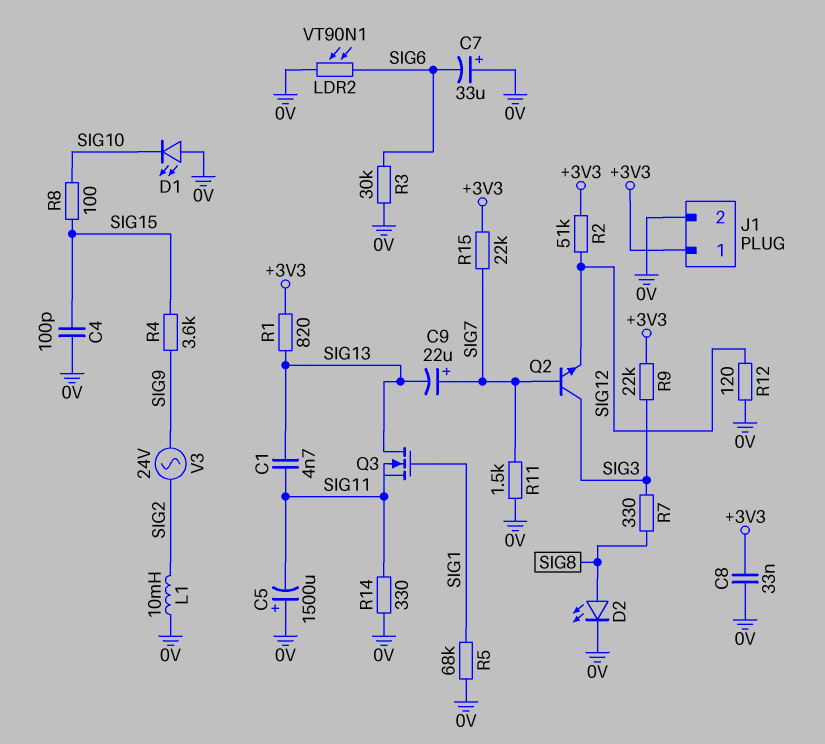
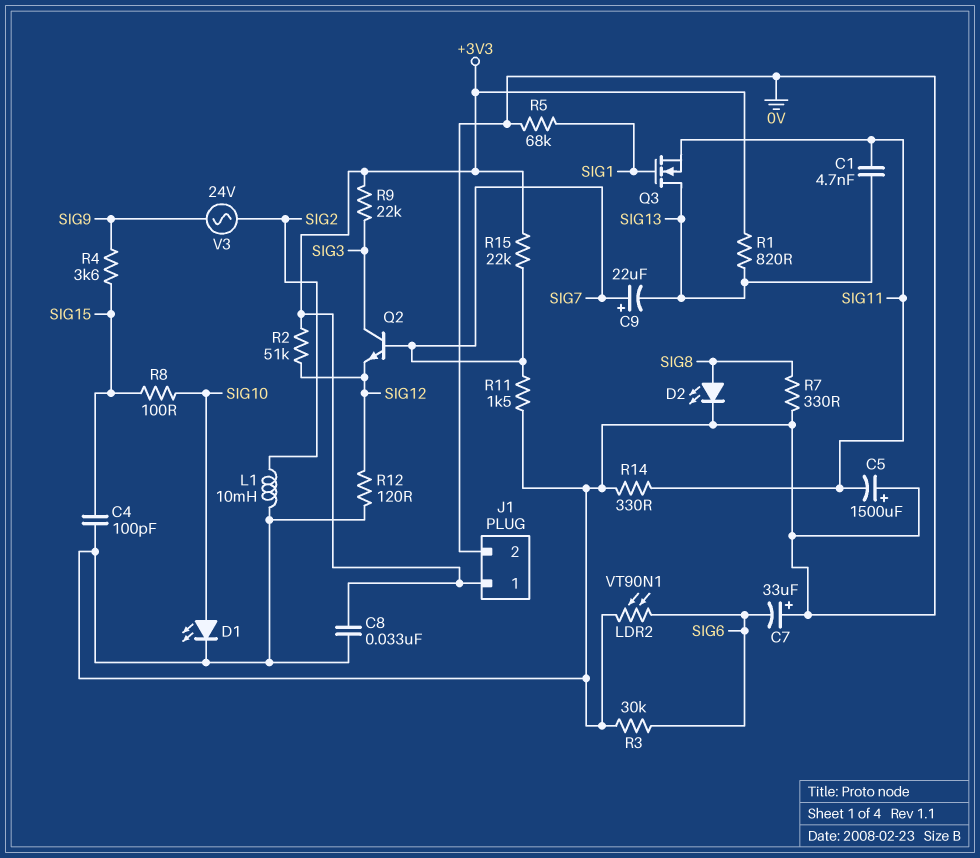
D1: LED (A 0V, K SIG10) -> LED (A SIG10, K 0V)
R7: 330 (SIG3, SIG8) -> 330 (0V, SIG8)

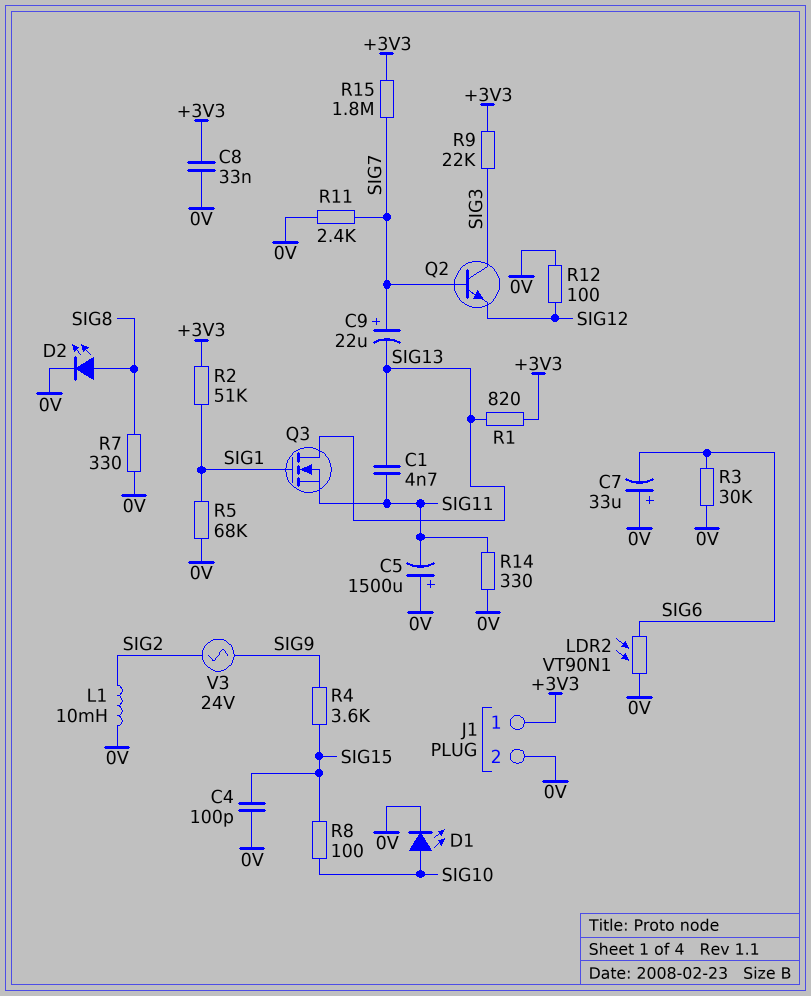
R2: 51k (+3V3, SIG12) -> 51k (+3V3, SIG1)
R11: 1.5k (0V, SIG7) -> 2.4k (0V, SIG7)
R12: 120 (0V, SIG12) -> 100 (0V, SIG12)
R15: 22k (+3V3, SIG7) -> 1.8M (+3V3, SIG7)

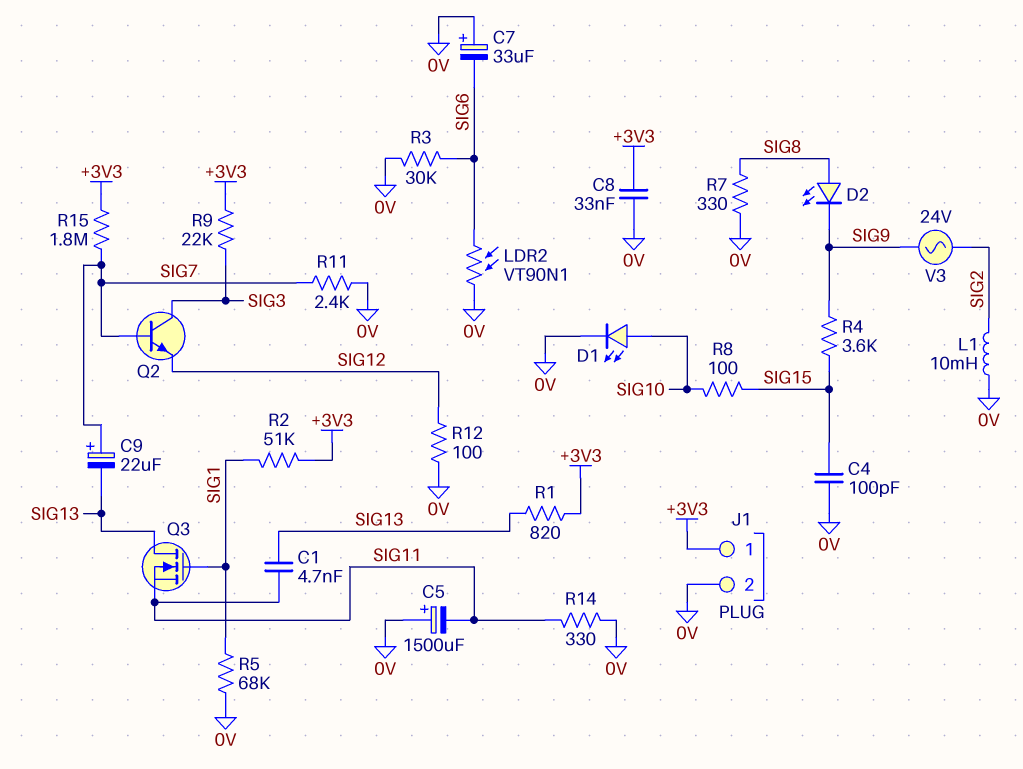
D2: LED (A SIG8, K 0V) -> LED (A SIG8, K SIG9)

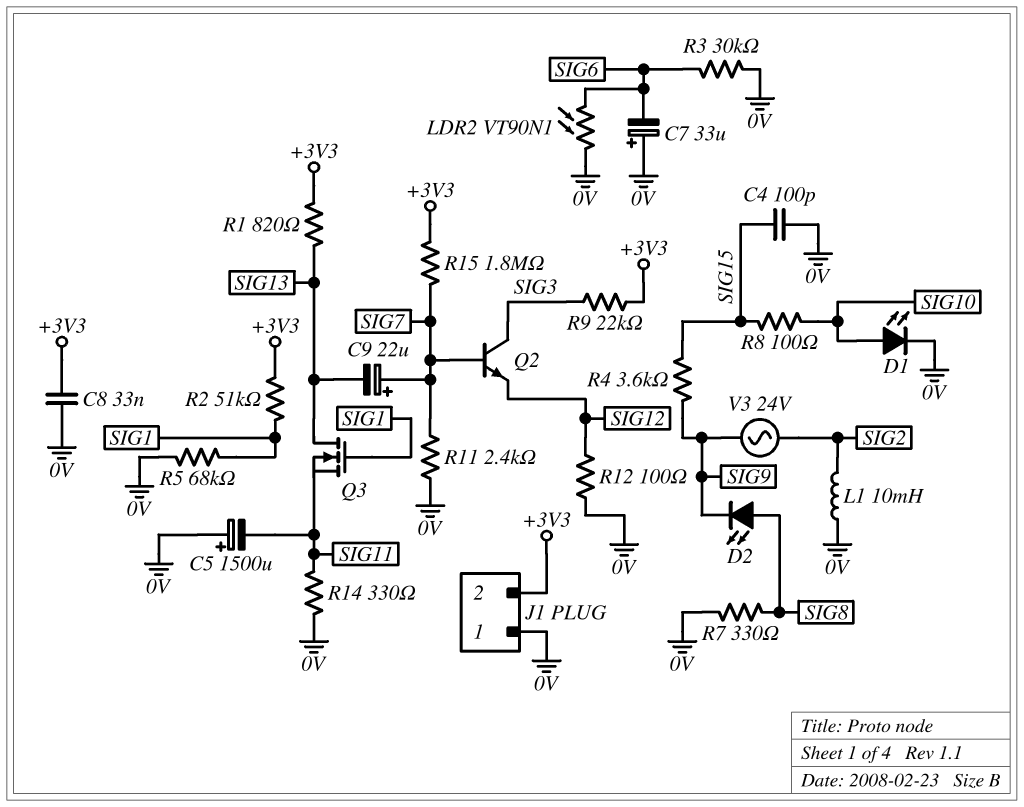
C1: 4.7nF (SIG11, SIG13) -> none
J1 pin 1: +3V3 -> 0V
J1 pin 2: 0V -> +3V3

